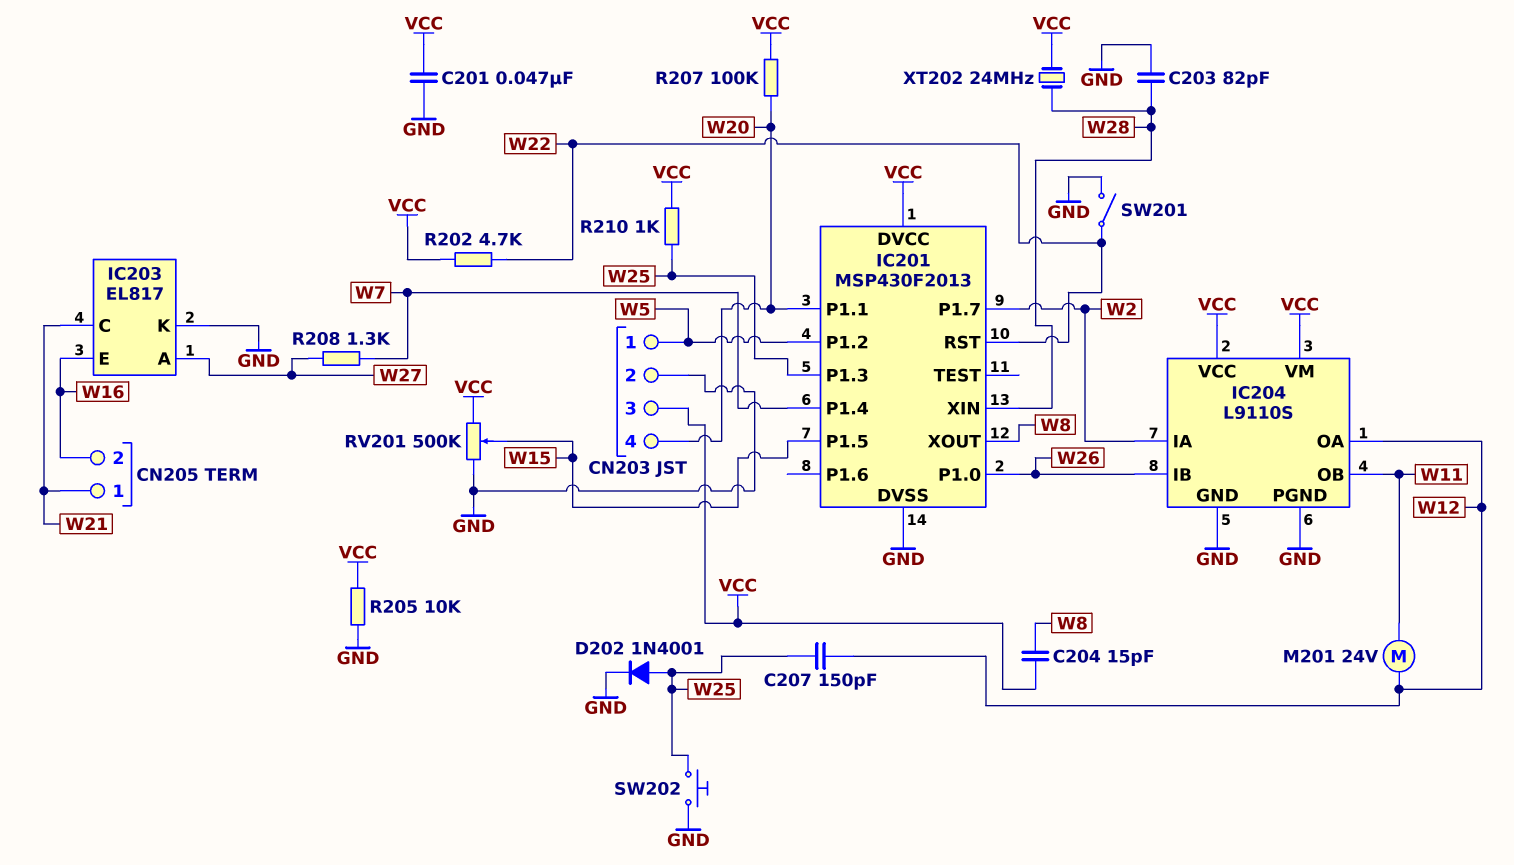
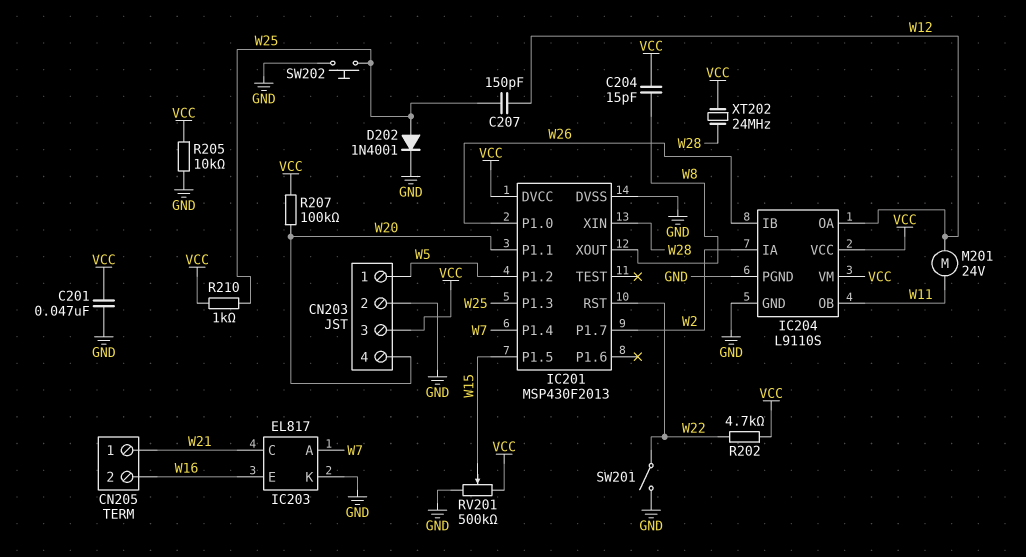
C203: 82pF (GND, W28) -> none
IC203 pin A: W27 -> W7
R208: 1.3k (W7, W27) -> none

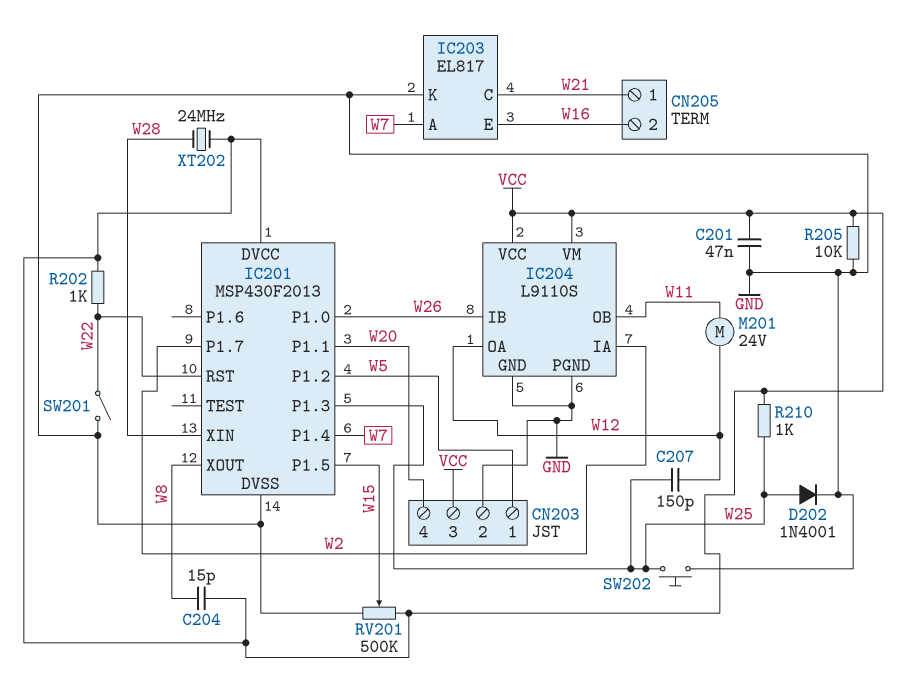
R202: 4.7k (VCC, W22) -> 1k (VCC, W22)
R207: 100k (VCC, W20) -> none

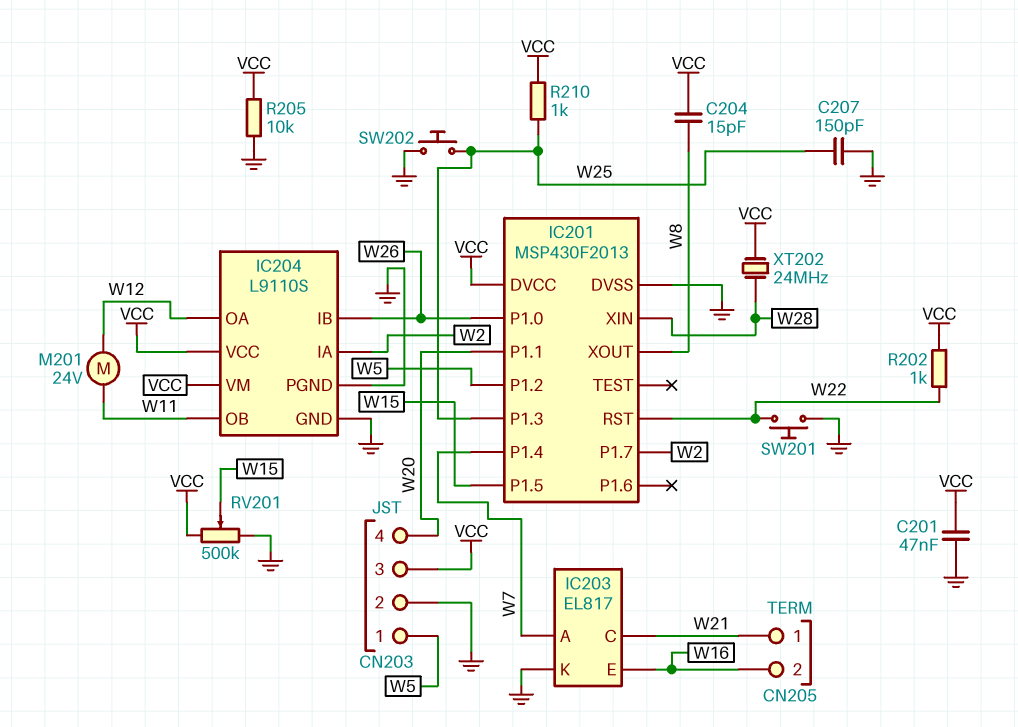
C207: 150pF (W12, W25) -> 150pF (GND, W25)
D202: diode 1N4001 (A W25, K GND) -> none
SW201: switch (GND, W22) -> button (GND, W22)

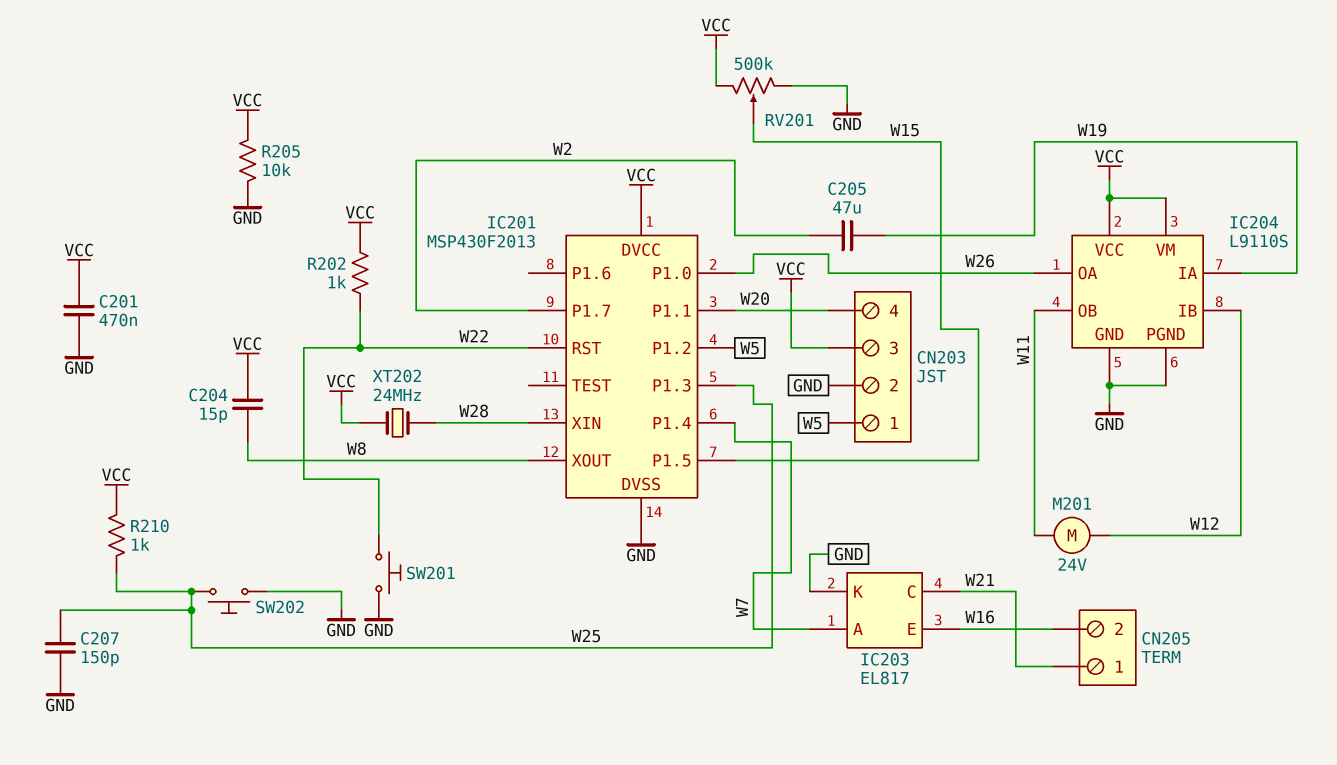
C201: 47nF (GND, VCC) -> 470nF (GND, VCC)
C205: none -> 47uF (W2, W19)
IC204 pin IA: W2 -> W19
IC204 pin IB: W26 -> W12
IC204 pin OA: W12 -> W26

